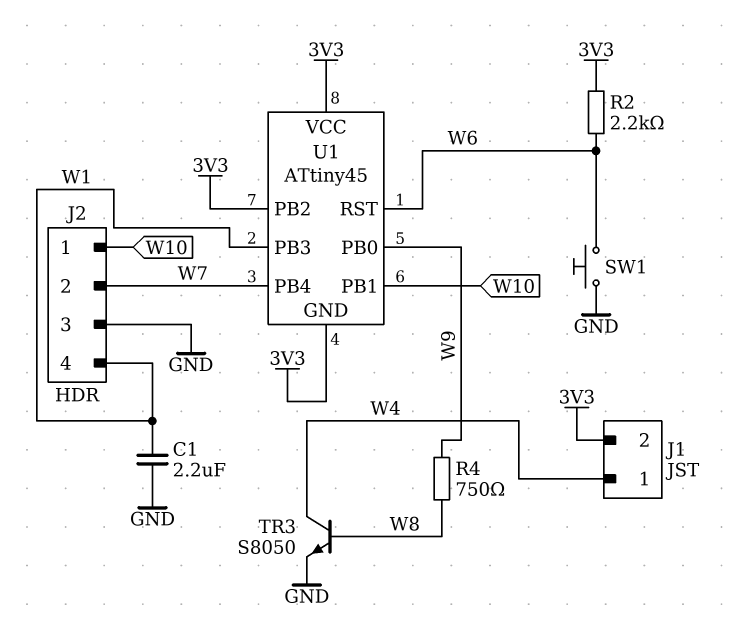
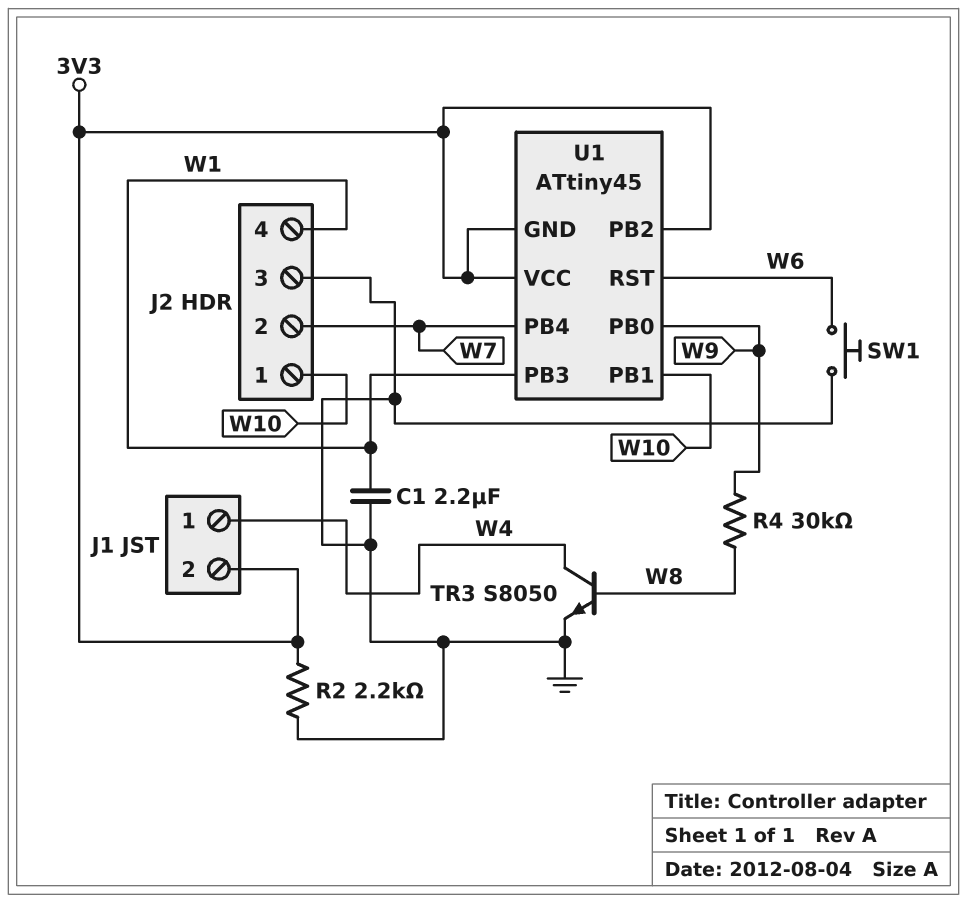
R2: 2.2k (3V3, W6) -> 2.2k (3V3, GND)
R4: 750 (W8, W9) -> 30k (W8, W9)

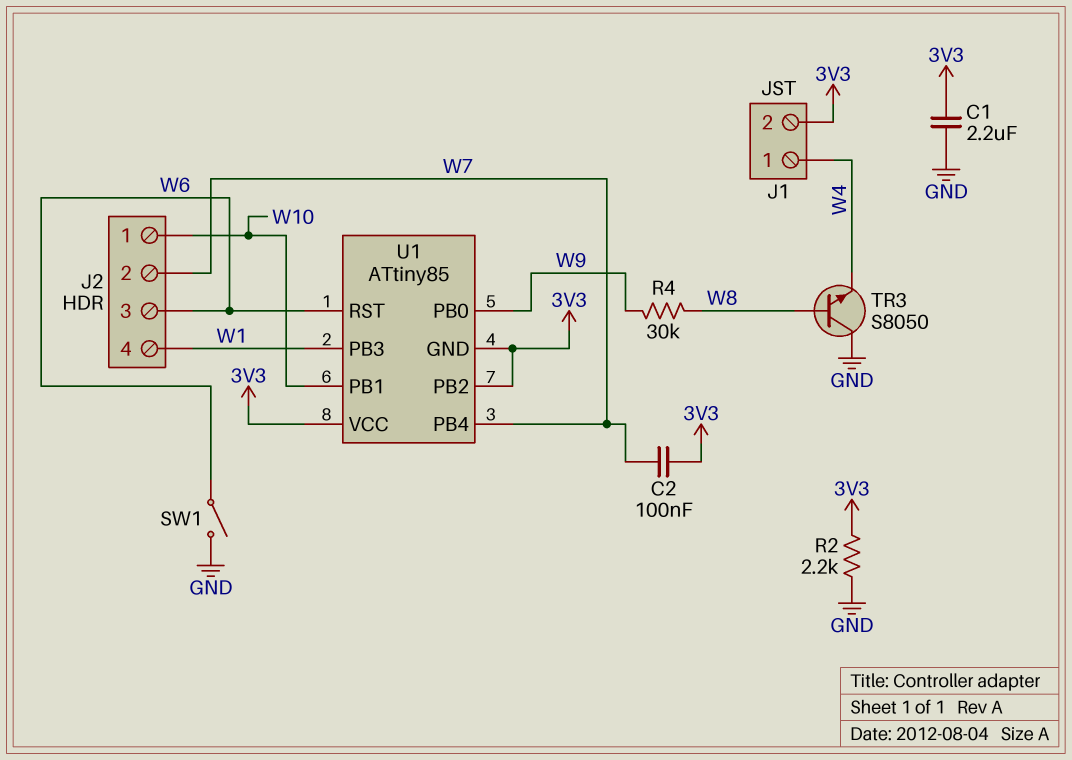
C1: 2.2uF (GND, W1) -> 2.2uF (3V3, GND)
C2: none -> 100nF (3V3, W7)
J2 pin 3: GND -> W6
SW1: button (GND, W6) -> switch (GND, W6)
TR3: NPN S8050 (B W8, C W4, E GND) -> NPN S8050 (B W8, C GND, E W4)
U1: ATtiny45 -> ATtiny85

